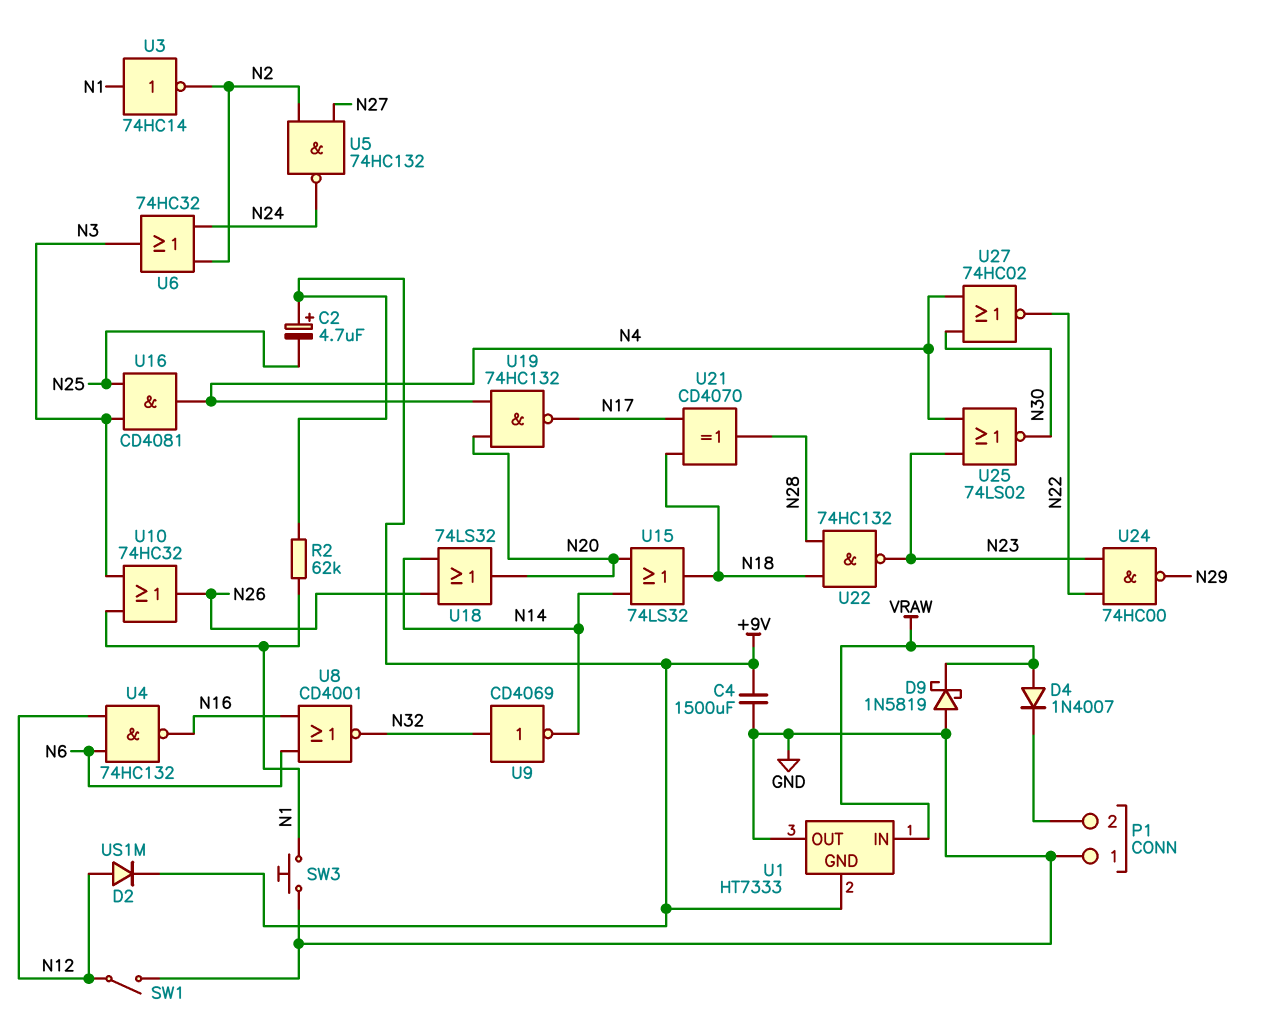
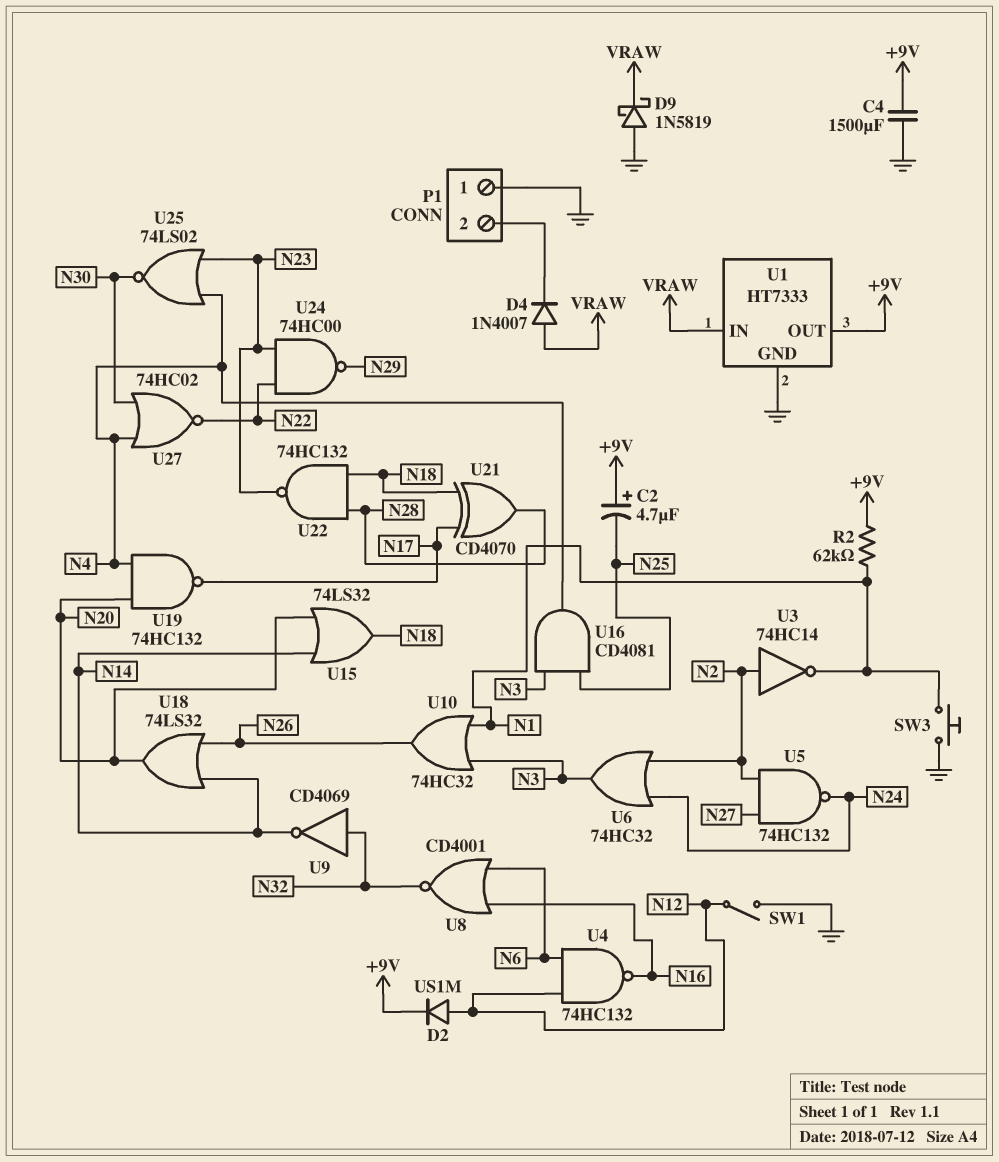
U1 pin GND: +9V -> GND
U1 pin OUT: GND -> +9V
U3: NOT 74HC14 (in N1, out N2) -> NOT 74HC14 (in N2, out N1)

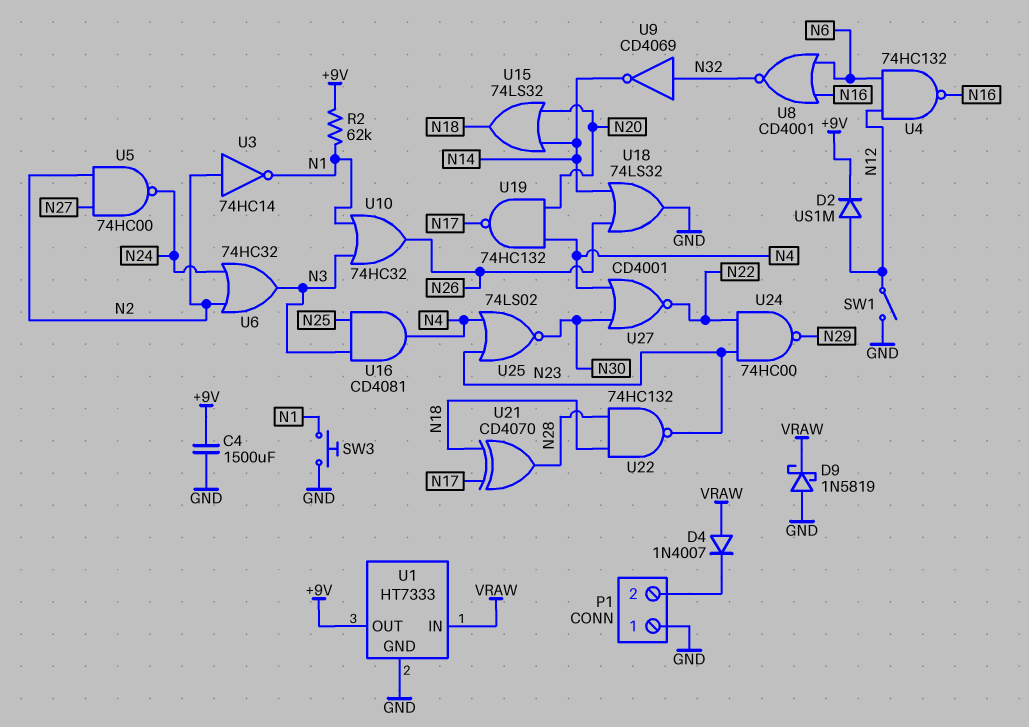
C2: 4.7uF (plus +9V, minus N25) -> none
U5: NAND 74HC132 (in N2, in N27, out N24) -> NAND 74HC00 (in N2, in N27, out N24)
U18: OR 74LS32 (in N14, in N26, out N20) -> OR 74LS32 (in N14, in N26, out GND)
U27: NOR 74HC02 (in N4, in N30, out N22) -> NOR CD4001 (in N4, in N30, out N22)

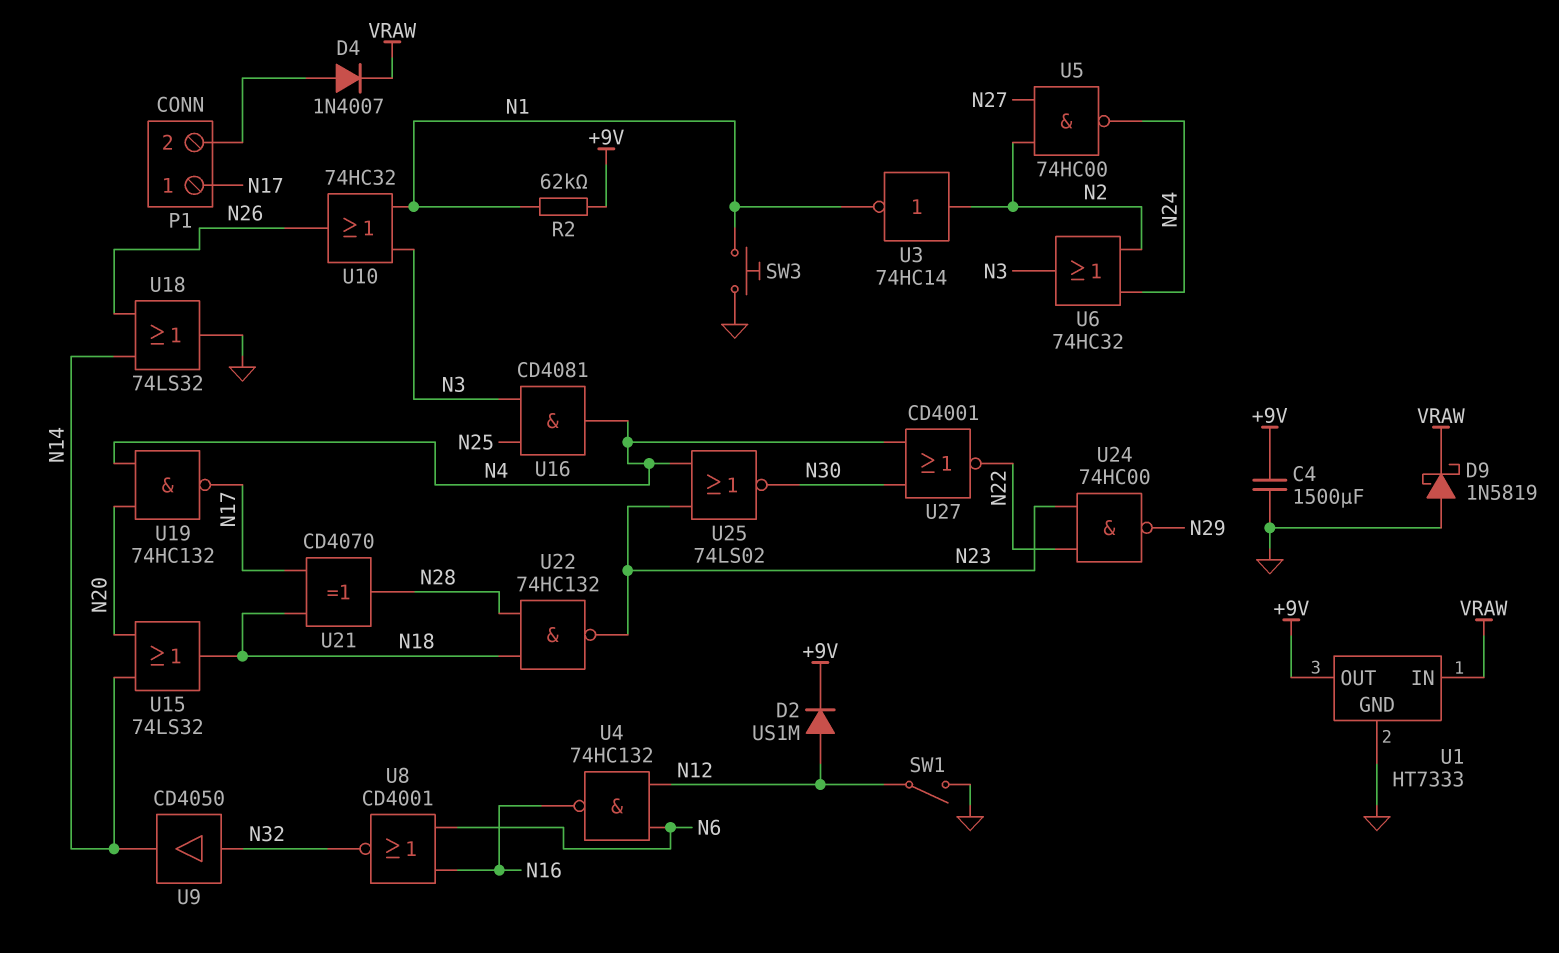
D4: diode 1N4007 (A VRAW, K P1/2) -> diode 1N4007 (A P1/2, K VRAW)
P1 pin 1: GND -> N17
U9: NOT CD4069 (in N32, out N14) -> buffer CD4050 (in N32, out N14)

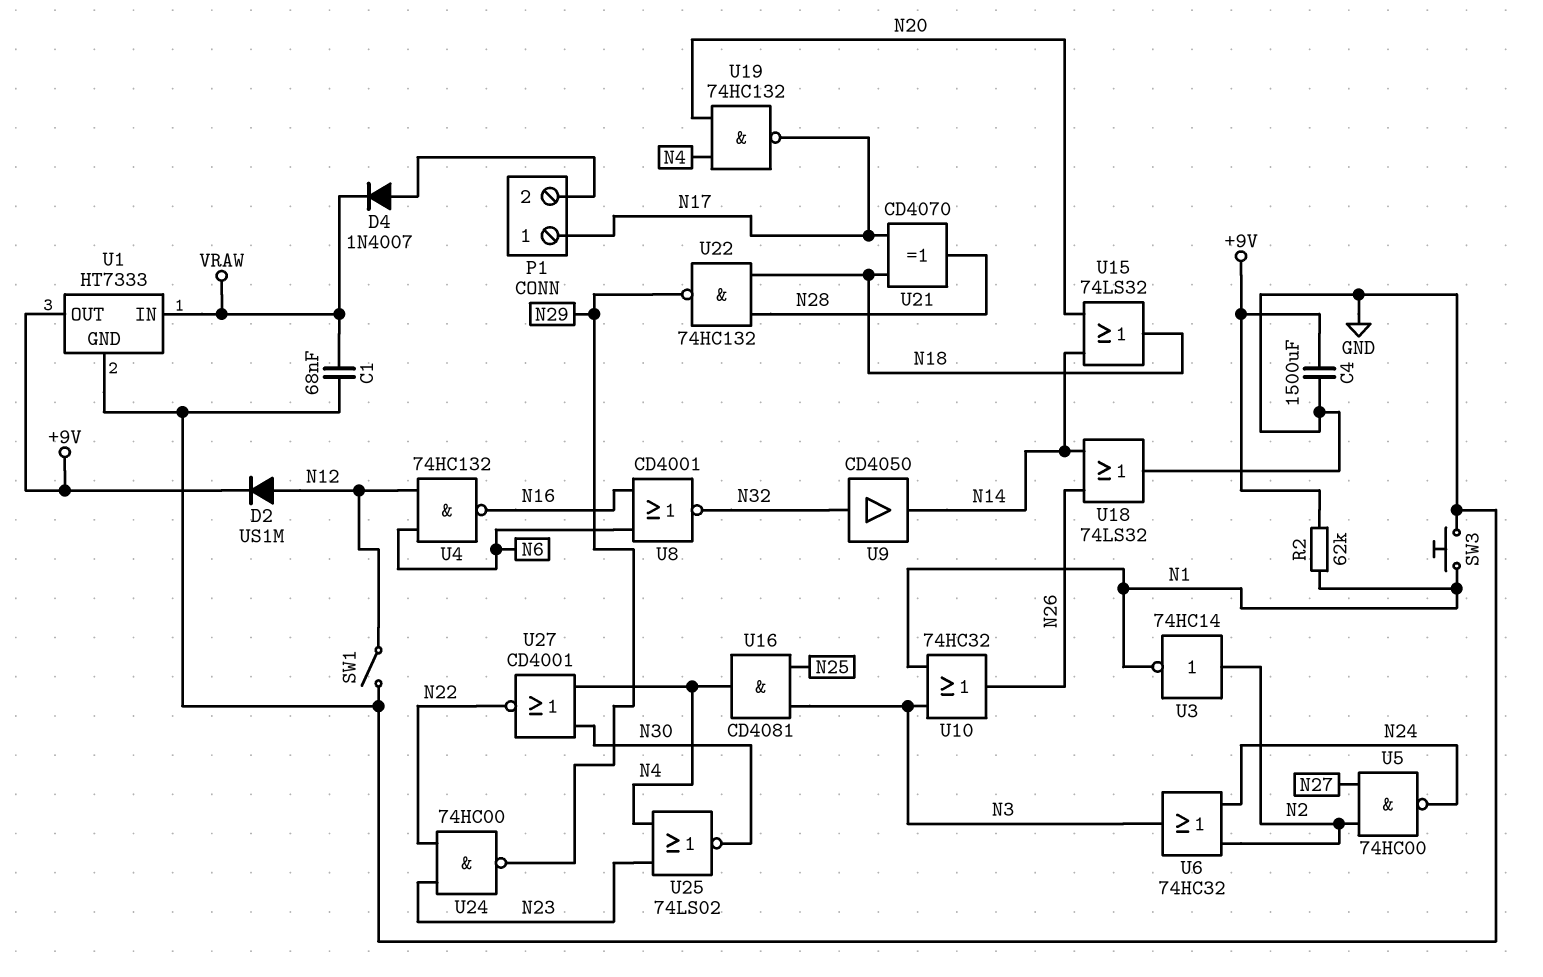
C1: none -> 68nF (GND, VRAW)
D9: schottky 1N5819 (A GND, K VRAW) -> none
U22: NAND 74HC132 (in N18, in N28, out N23) -> NAND 74HC132 (in N18, in N28, out N29)

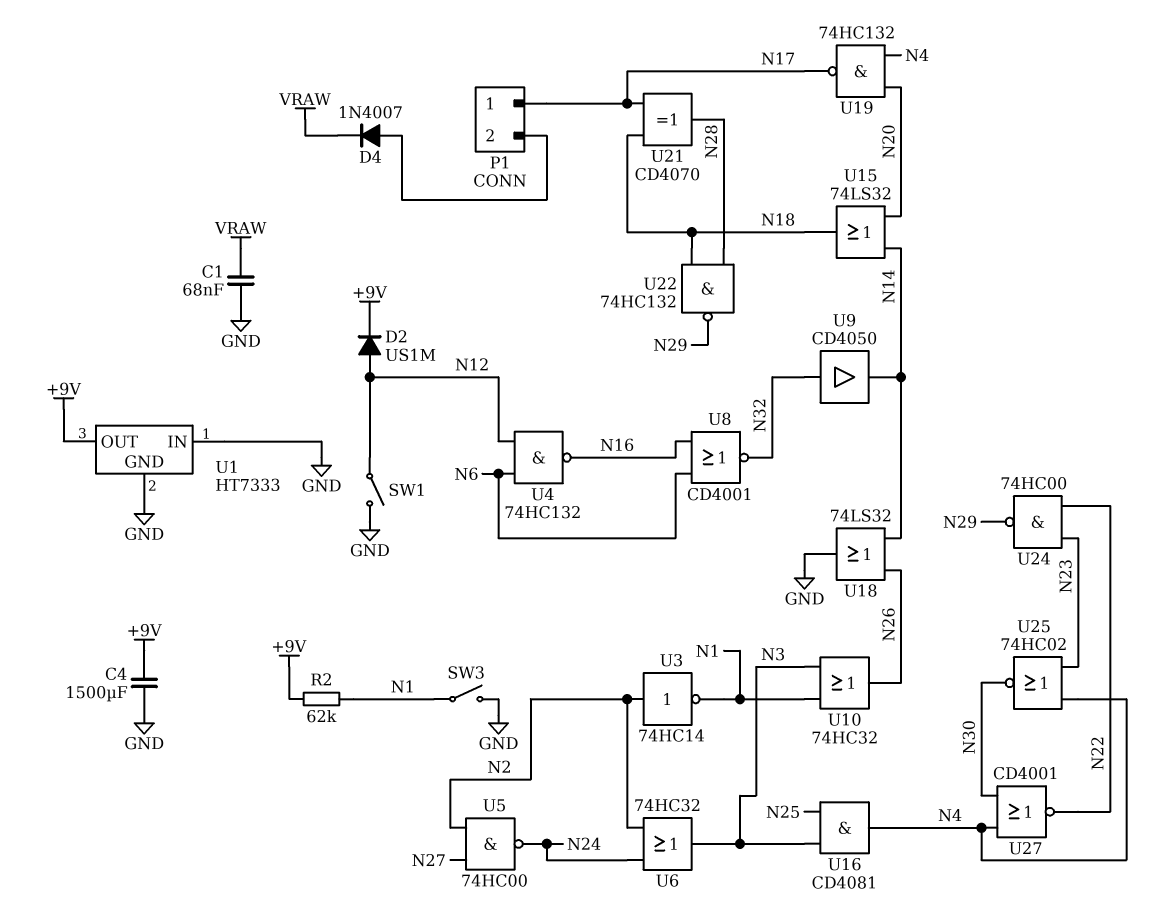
SW3: button (GND, N1) -> switch (GND, N1)
U1 pin IN: VRAW -> GND
U25: NOR 74LS02 (in N4, in N23, out N30) -> NOR 74HC02 (in N4, in N23, out N30)

